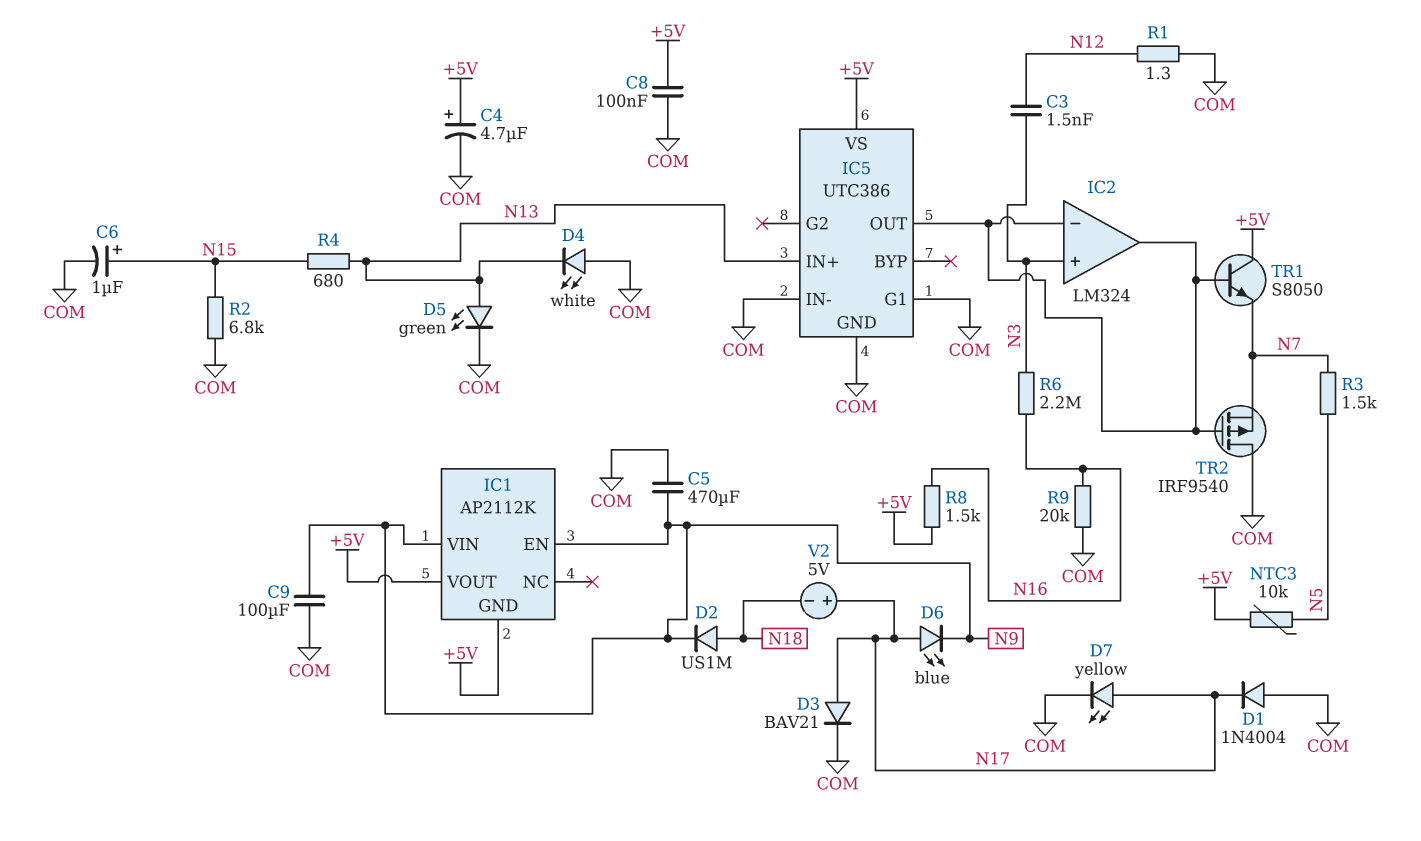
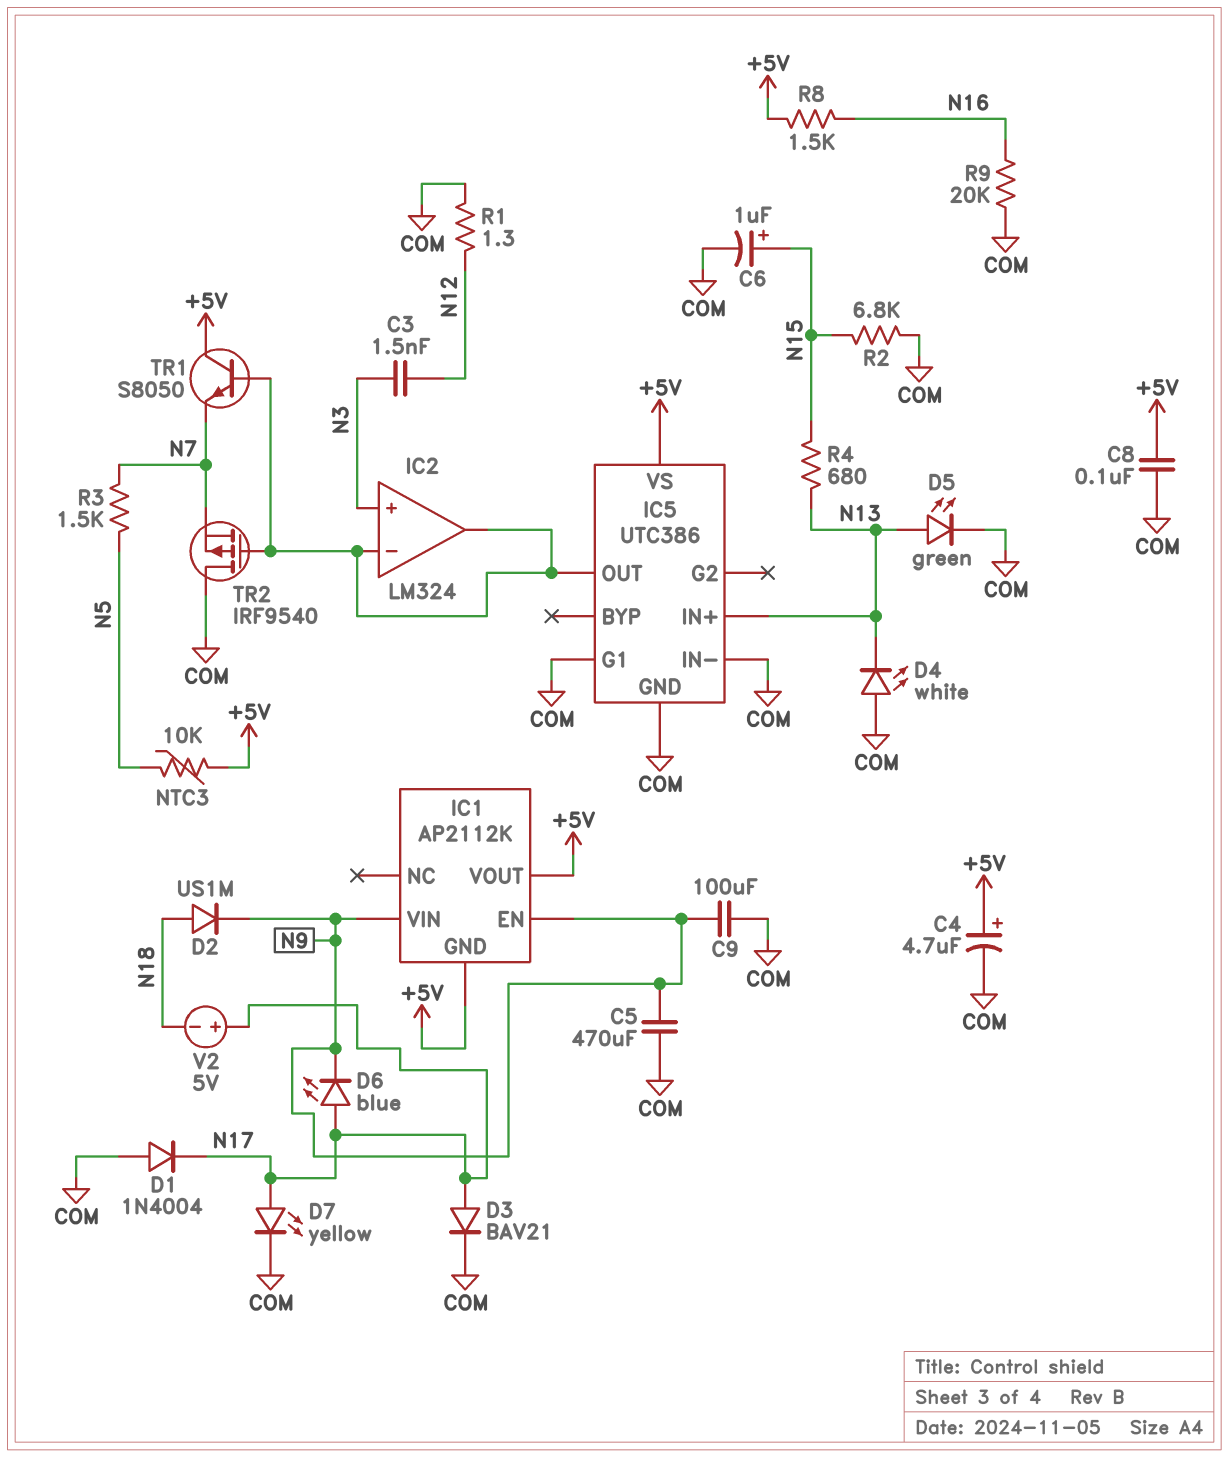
R6: 2.2M (N3, N16) -> none

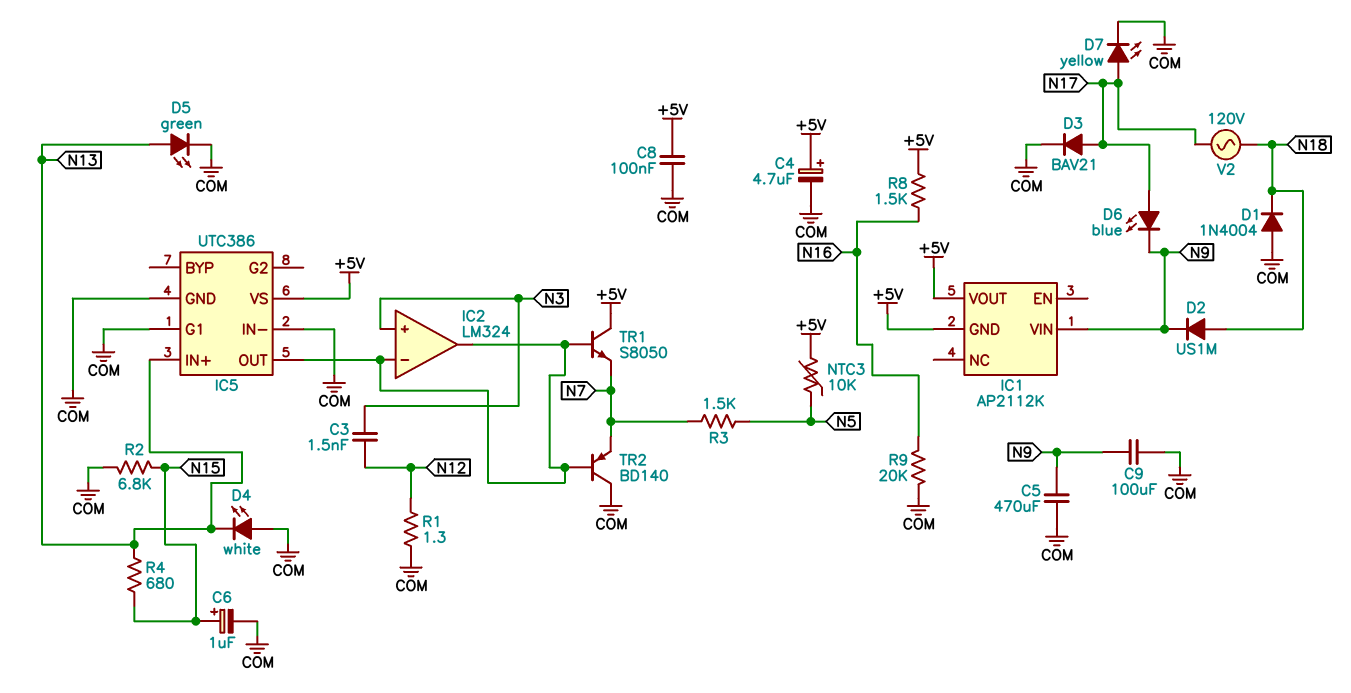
D1: diode 1N4004 (A COM, K N17) -> diode 1N4004 (A COM, K N18)
IC1 pin EN: N9 -> none
TR2: PMOS IRF9540 (G IC2/in-, D COM, S N7) -> PNP BD140 (B IC2/in-, C COM, E N7)
V2: 5V (plus N17, minus N18) -> AC 120V (N17, N18)

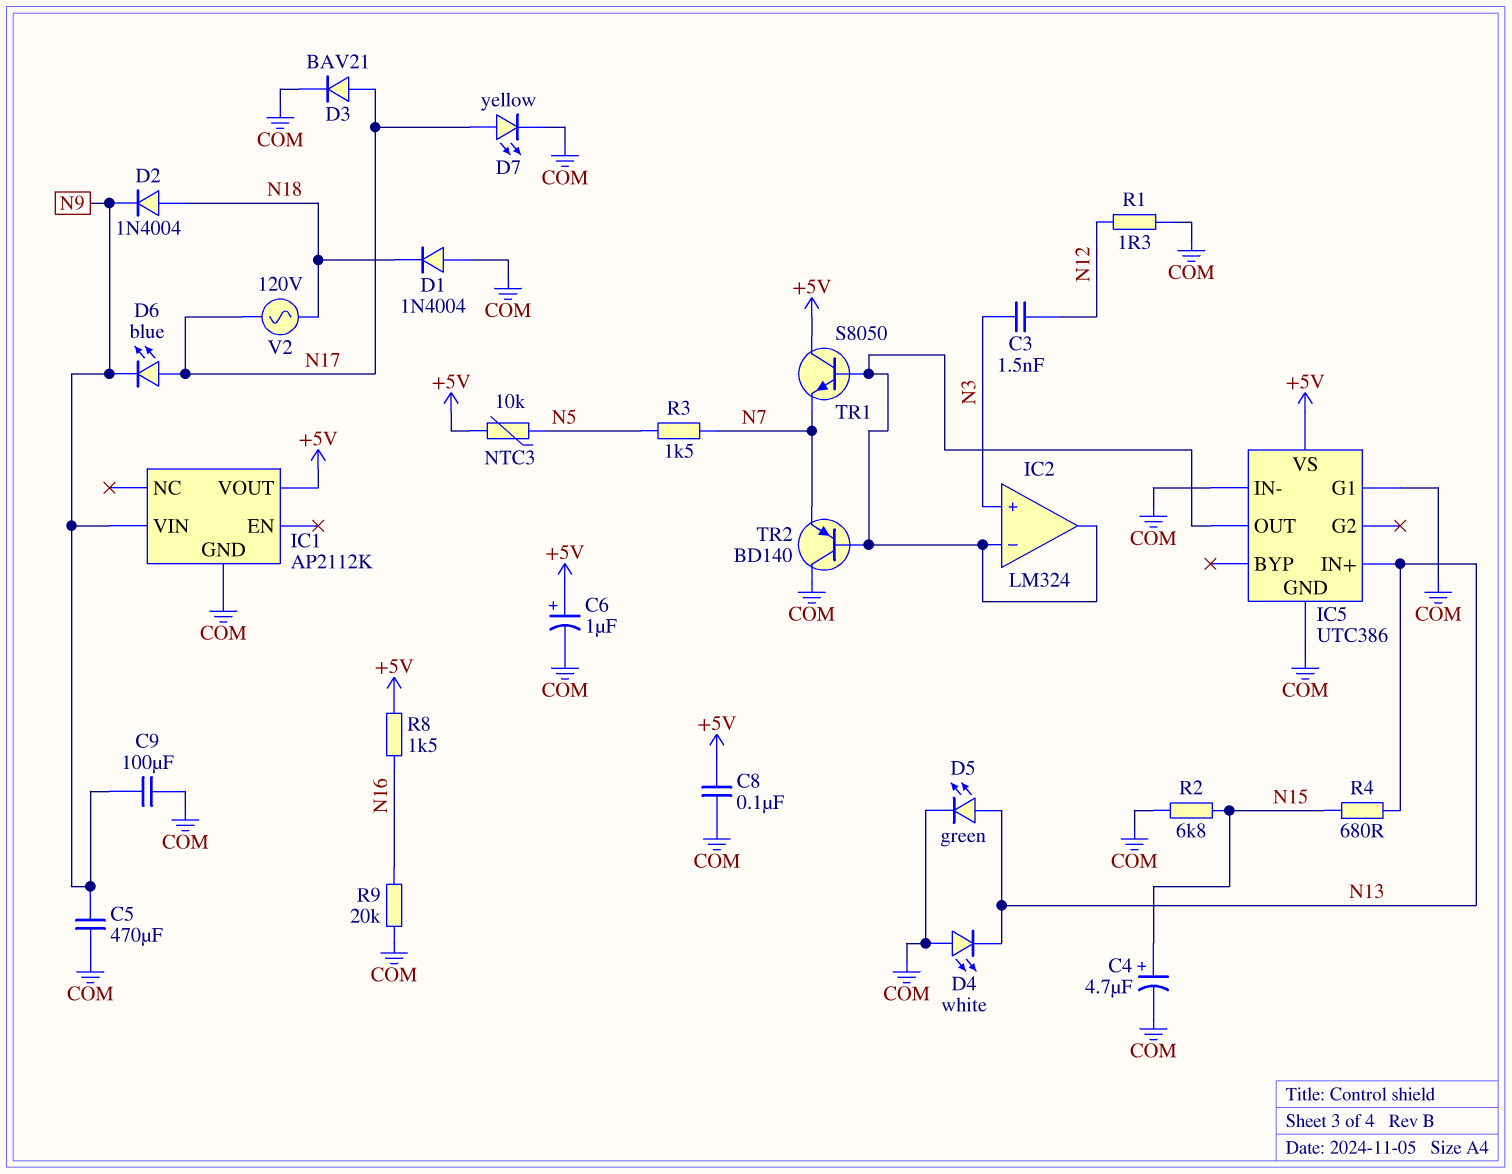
C4: 4.7uF (plus +5V, minus COM) -> 4.7uF (plus N15, minus COM)
C6: 1uF (plus N15, minus COM) -> 1uF (plus +5V, minus COM)
D2: diode US1M (A N18, K N9) -> diode 1N4004 (A N18, K N9)
IC1 pin GND: +5V -> COM

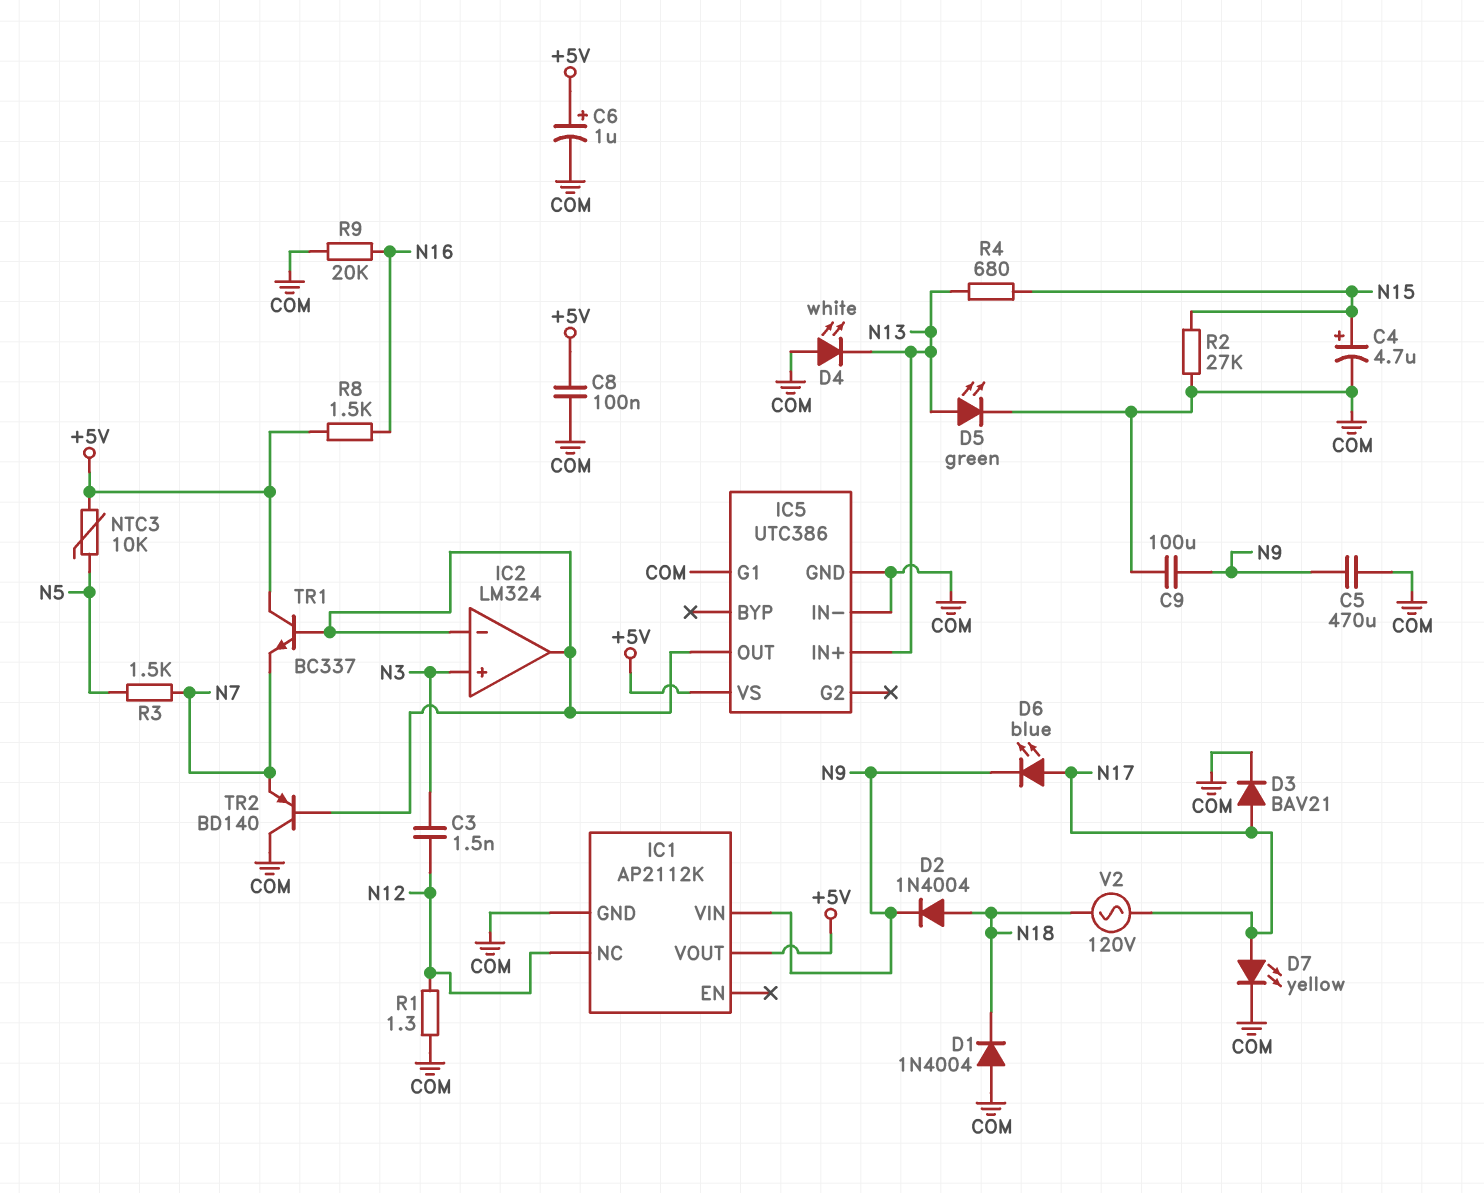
IC1 pin NC: none -> N12
R2: 6.8k (COM, N15) -> 27k (COM, N15)
TR1: NPN S8050 (B IC2/in-, C +5V, E N7) -> NPN BC337 (B IC2/in-, C +5V, E N7)

